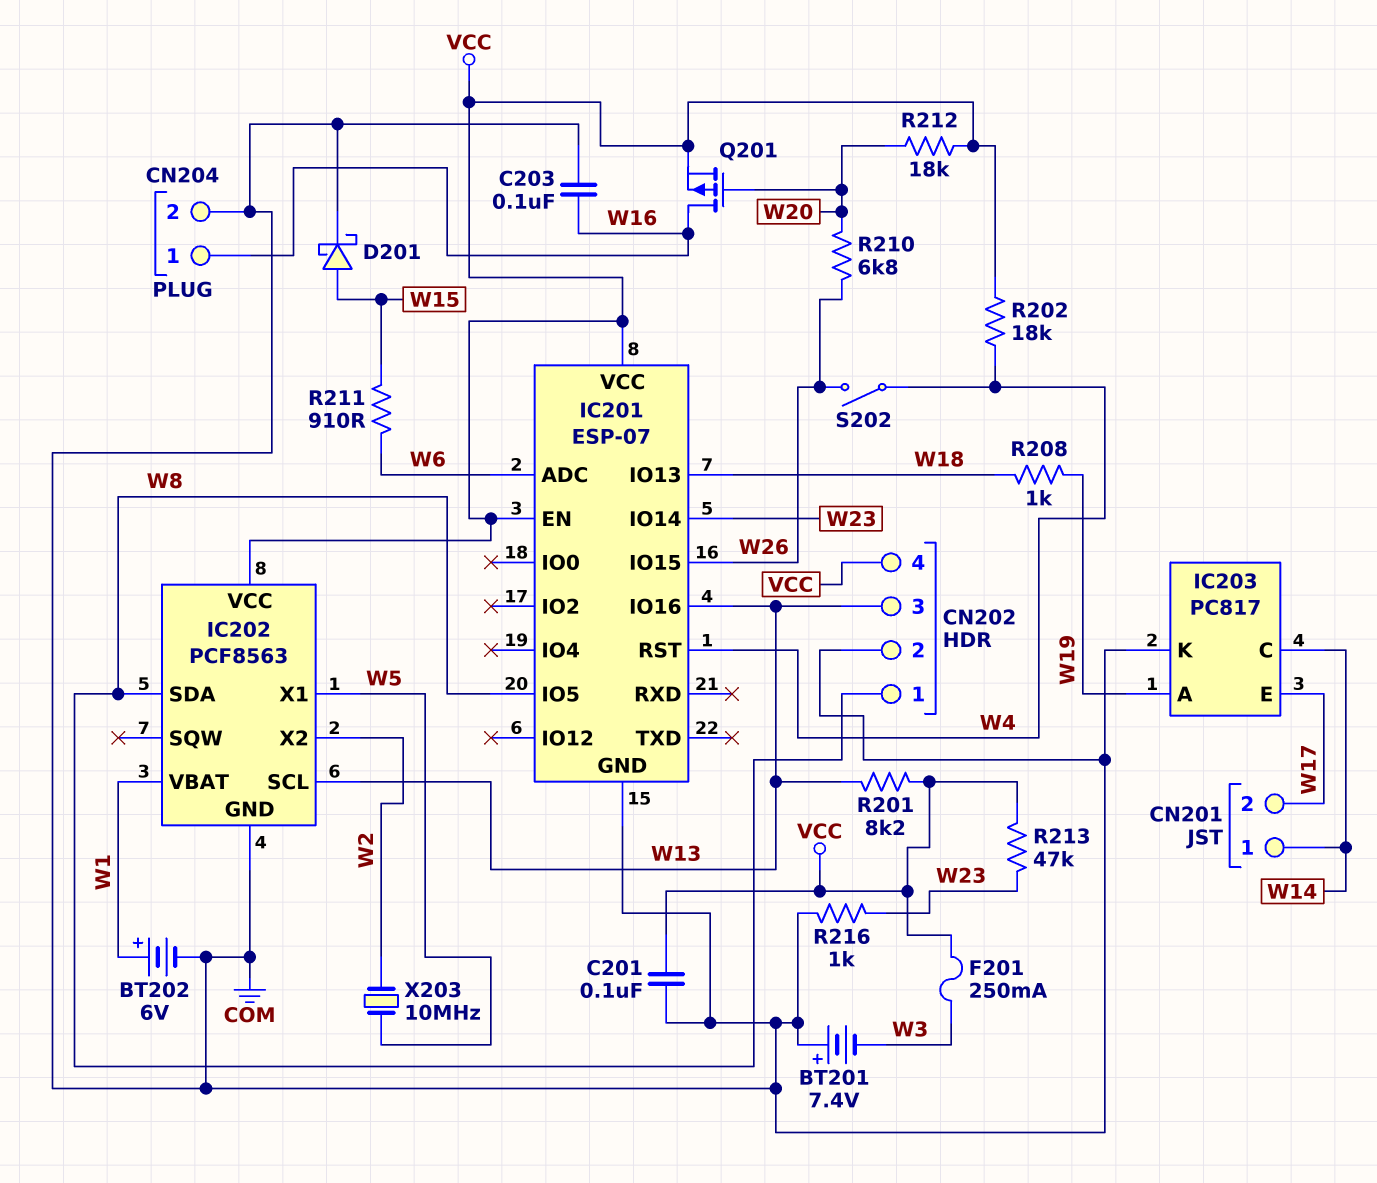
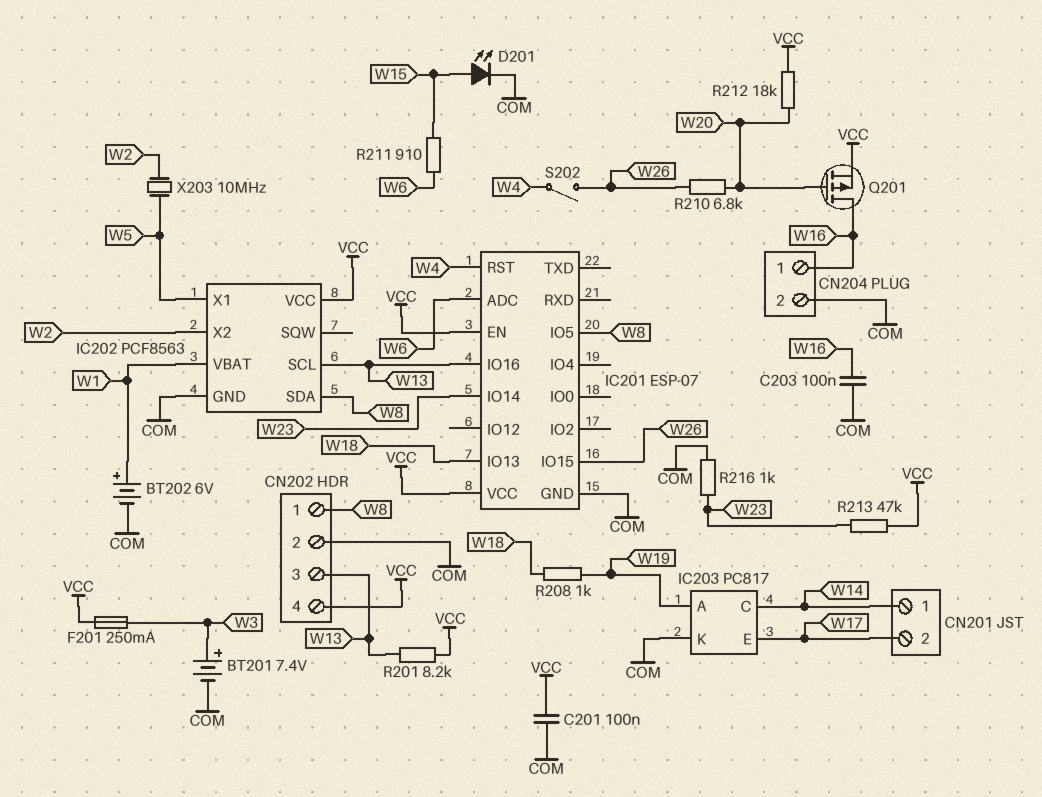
BT201: 7.4V (plus COM, minus W3) -> 7.4V (plus W3, minus COM)
D201: schottky (A W15, K COM) -> LED (A W15, K COM)
R202: 18k (VCC, W4) -> none

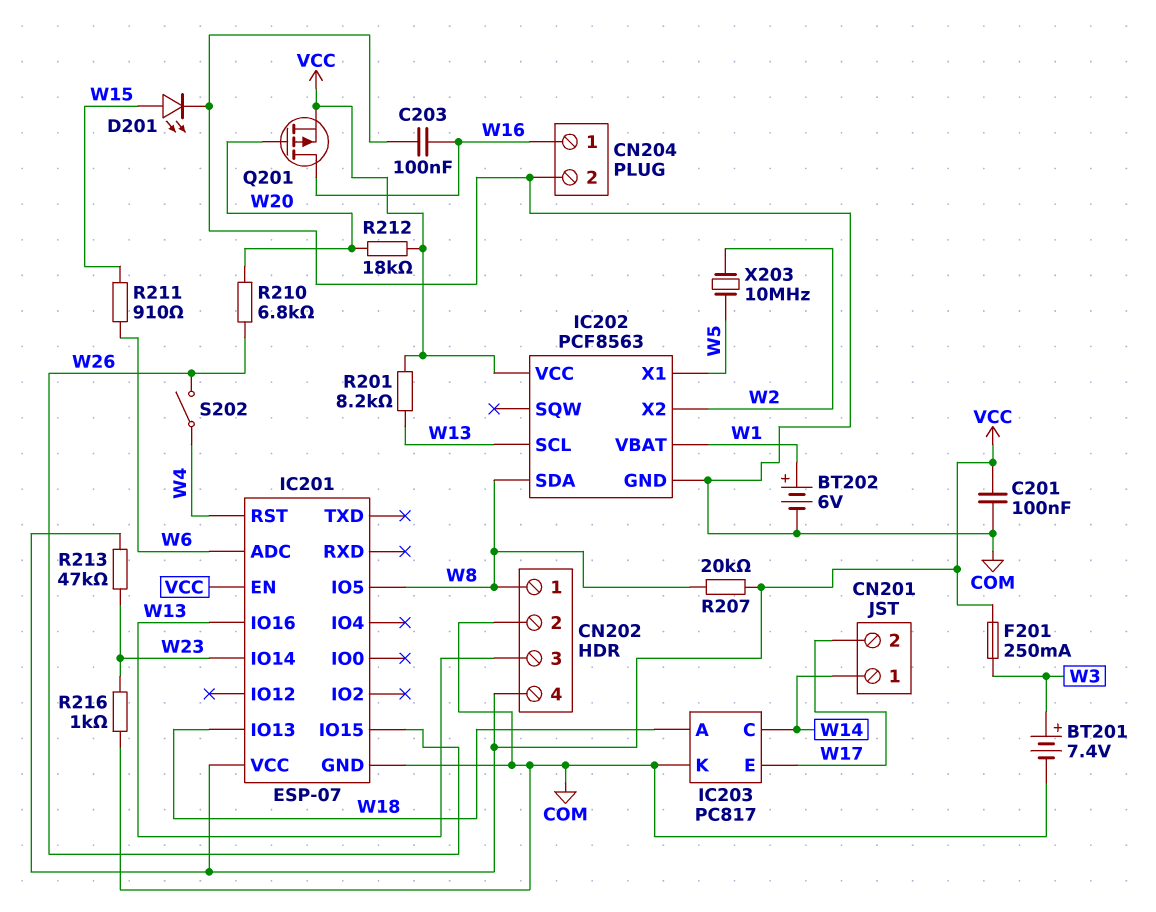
IC203 pin A: W19 -> W18
R207: none -> 20k (VCC, W8)
R208: 1k (W18, W19) -> none

